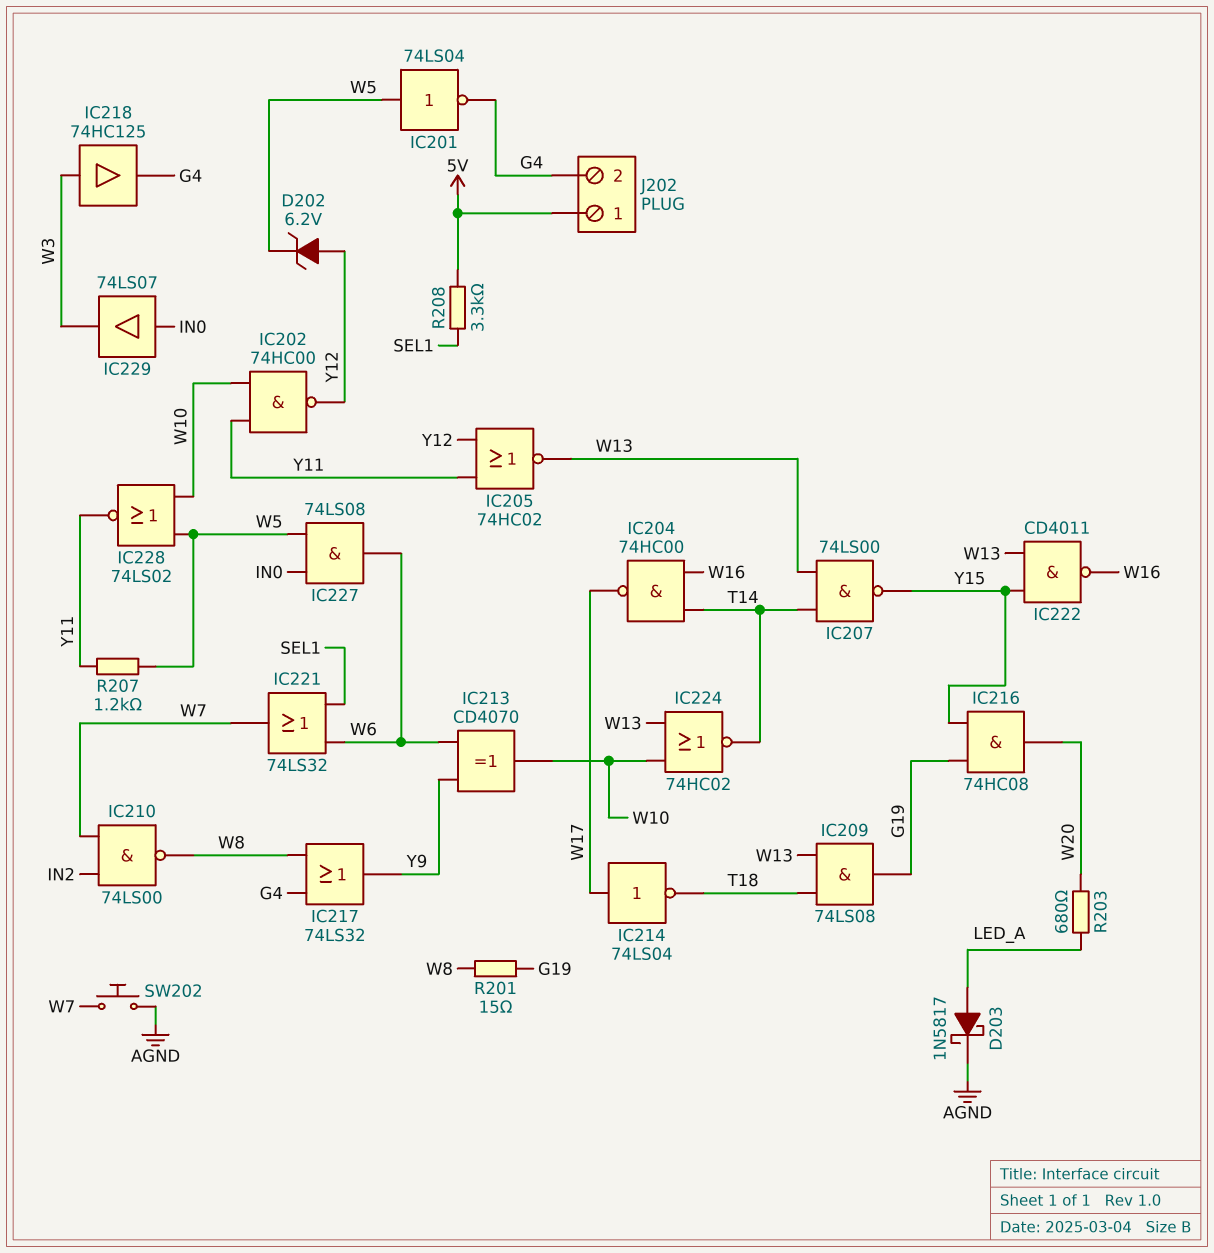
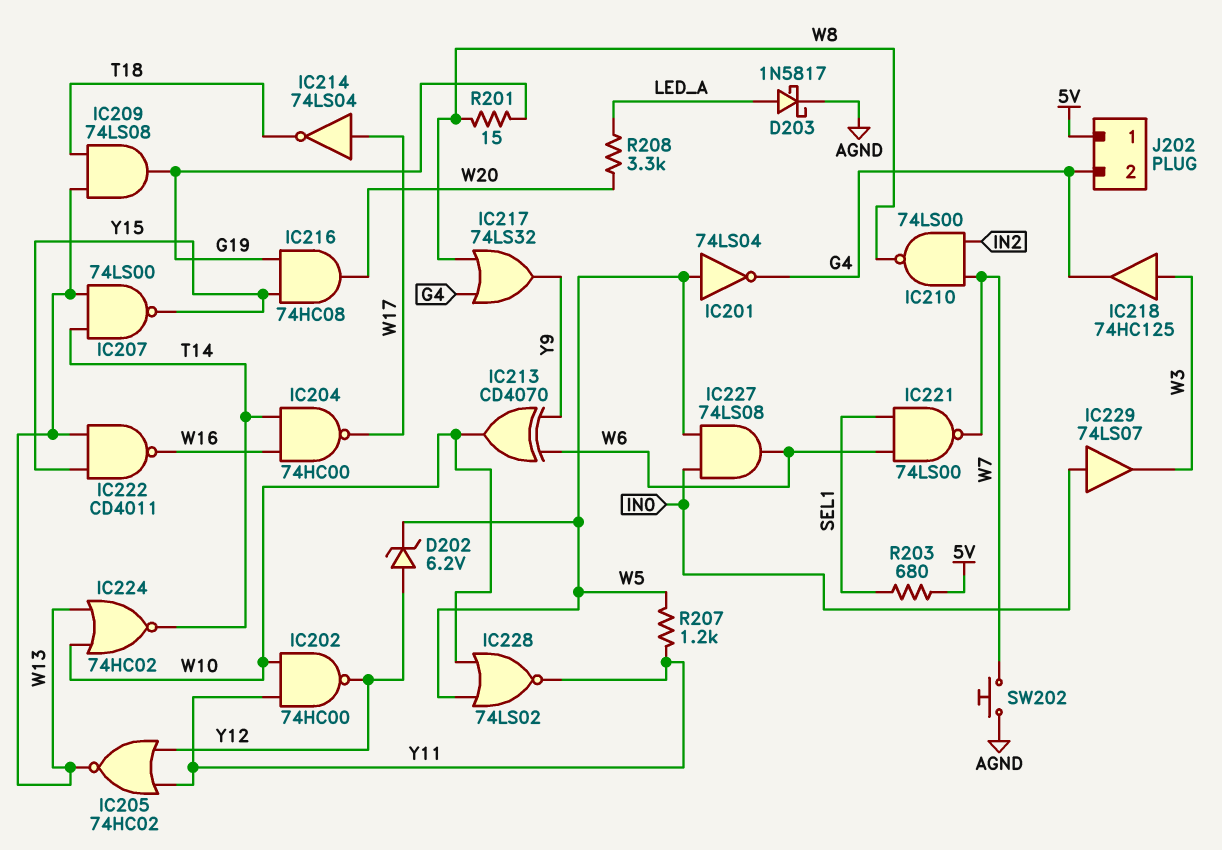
IC221: OR 74LS32 (in SEL1, in W6, out W7) -> NAND 74LS00 (in SEL1, in W6, out W7)
R203: 680 (LED_A, W20) -> 680 (5V, SEL1)
R208: 3.3k (5V, SEL1) -> 3.3k (LED_A, W20)

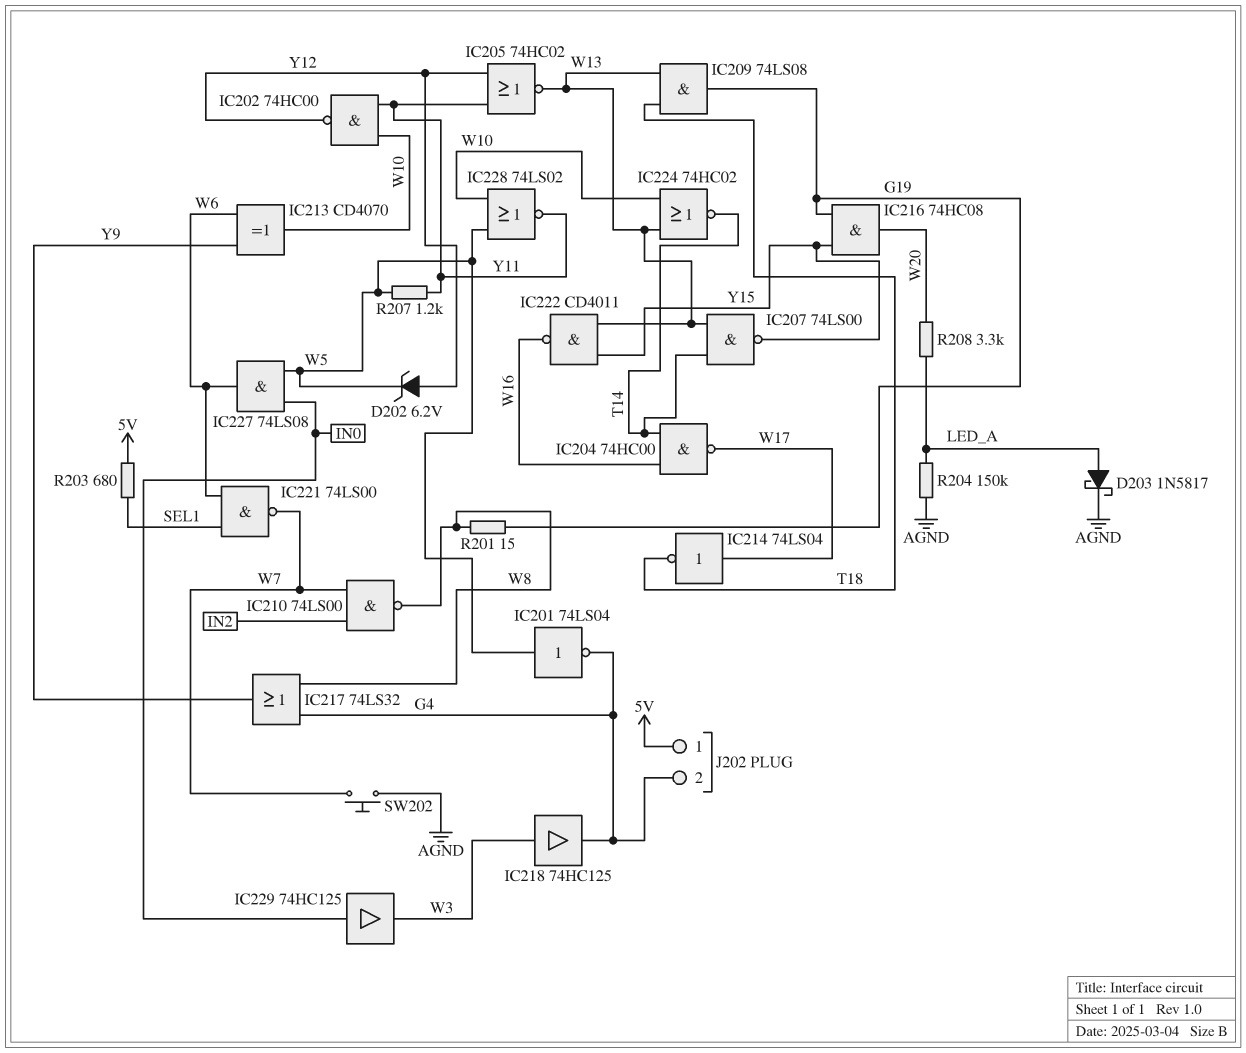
IC229: buffer 74LS07 (in IN0, out W3) -> buffer 74HC125 (in IN0, out W3)
R204: none -> 150k (AGND, LED_A)

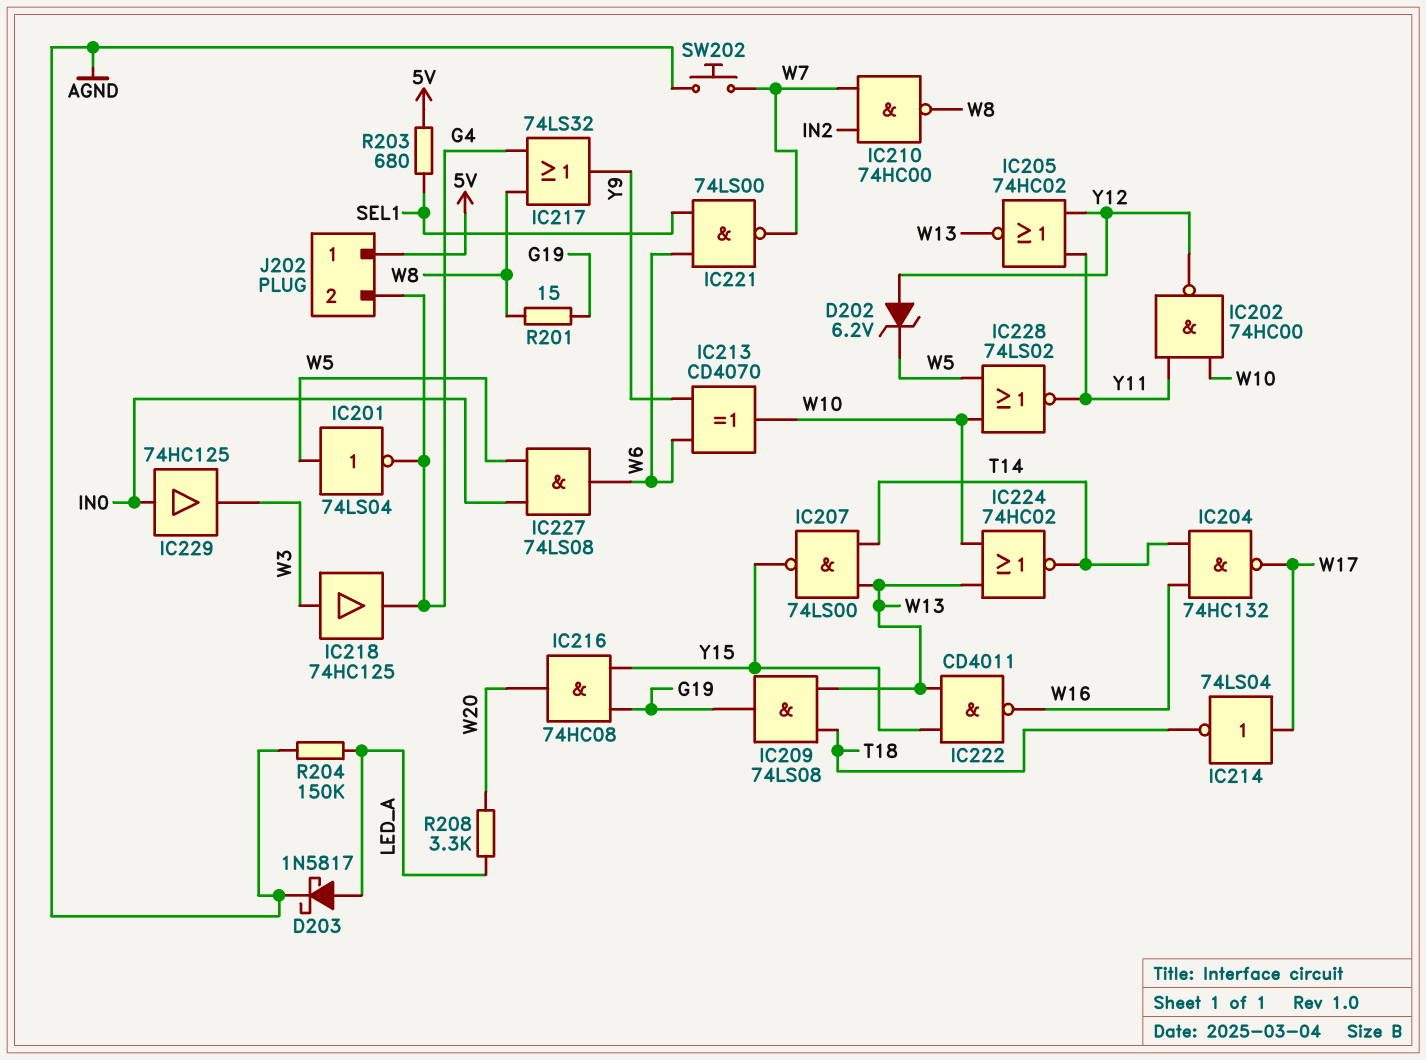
IC204: NAND 74HC00 (in T14, in W16, out W17) -> NAND 74HC132 (in T14, in W16, out W17)
IC210: NAND 74LS00 (in IN2, in W7, out W8) -> NAND 74HC00 (in IN2, in W7, out W8)
R207: 1.2k (W5, Y11) -> none

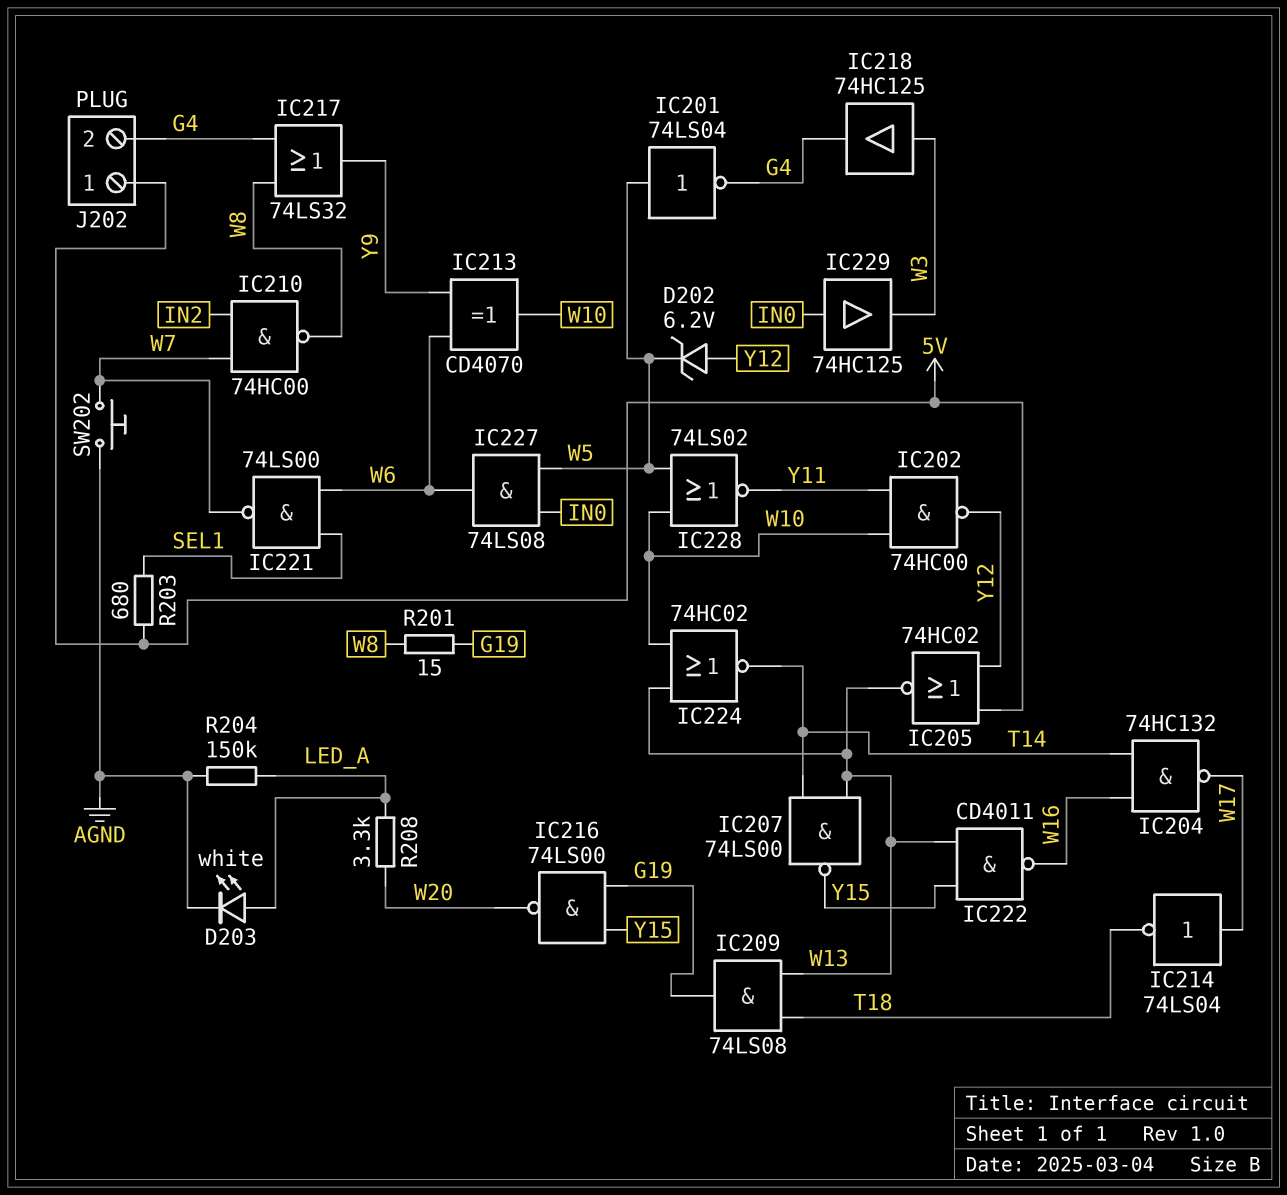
D203: schottky 1N5817 (A LED_A, K AGND) -> LED white (A LED_A, K AGND)
IC205: NOR 74HC02 (in Y11, in Y12, out W13) -> NOR 74HC02 (in 5V, in Y12, out W13)
IC216: AND 74HC08 (in G19, in Y15, out W20) -> NAND 74LS00 (in G19, in Y15, out W20)

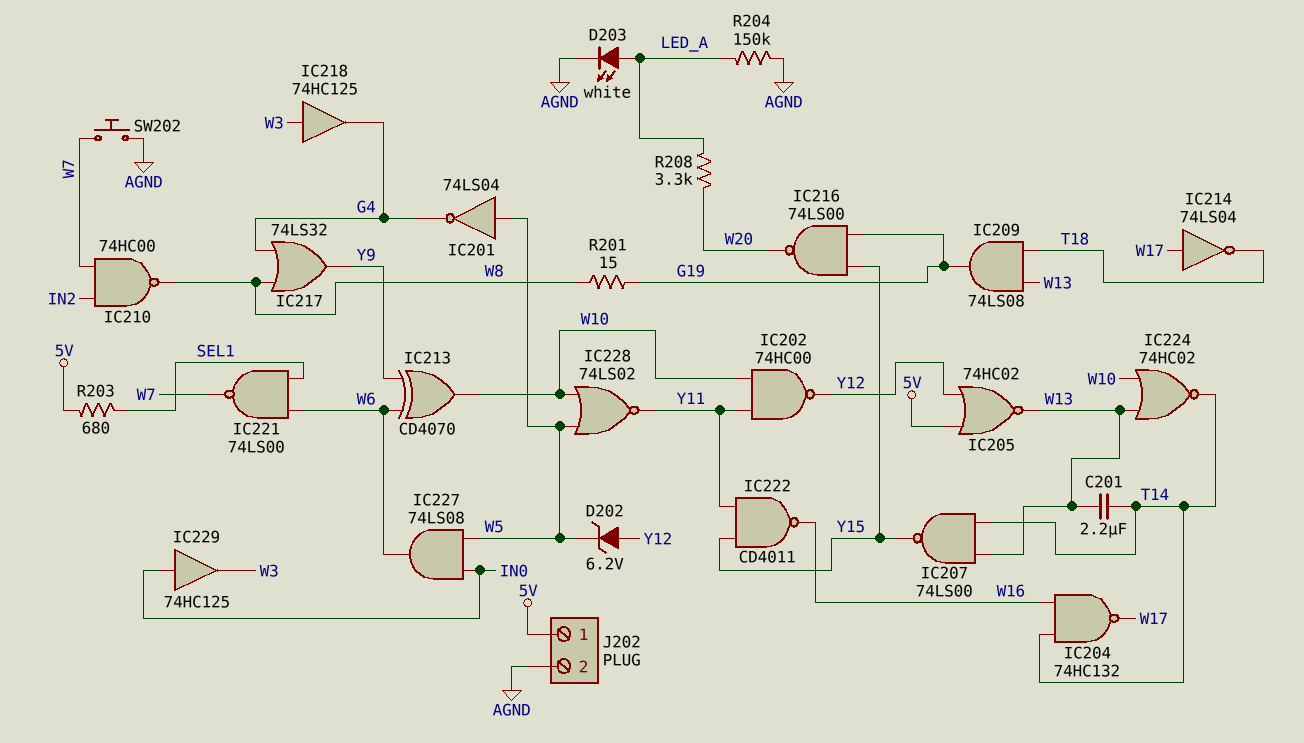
C201: none -> 2.2uF (T14, W13)
IC222: NAND CD4011 (in W13, in Y15, out W16) -> NAND CD4011 (in Y11, in Y15, out W16)
J202 pin 2: G4 -> AGND

